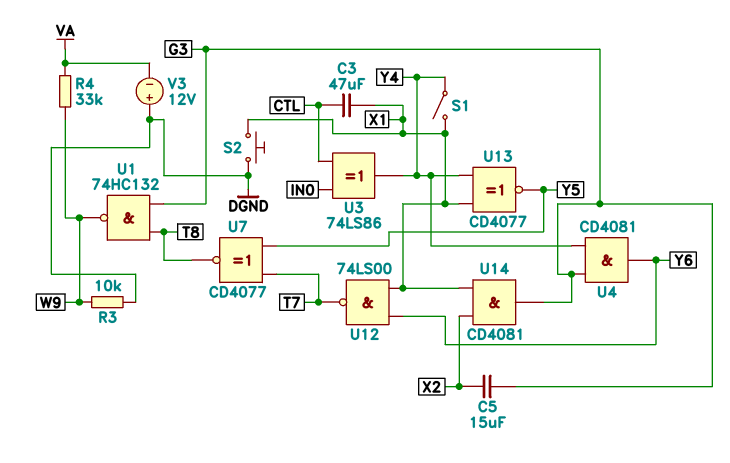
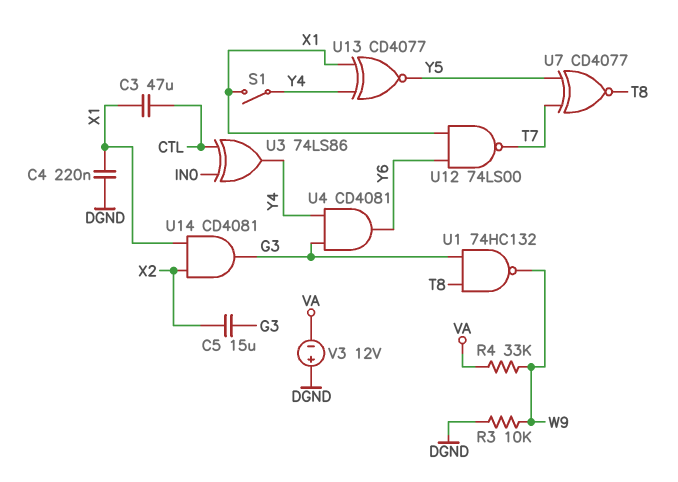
C4: none -> 220nF (DGND, X1)
S2: button (DGND, X1) -> none

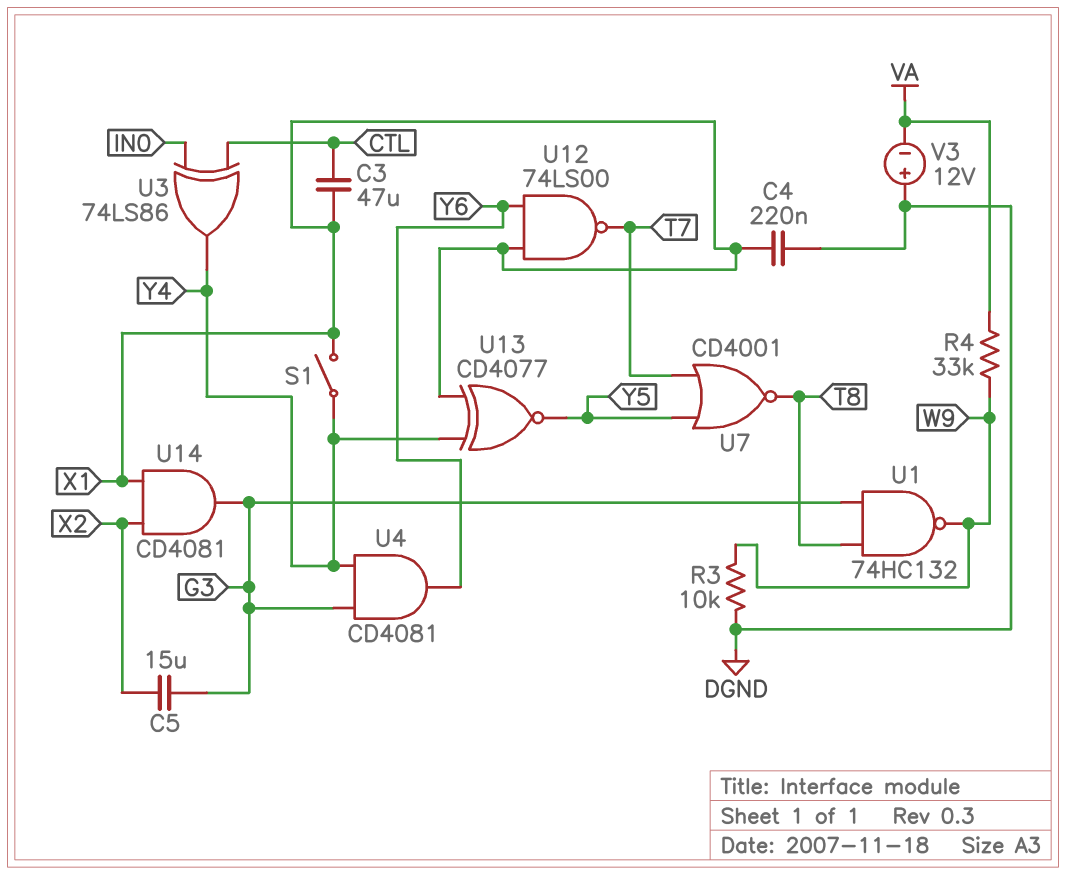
U7: XNOR CD4077 (in T7, in Y5, out T8) -> NOR CD4001 (in T7, in Y5, out T8)

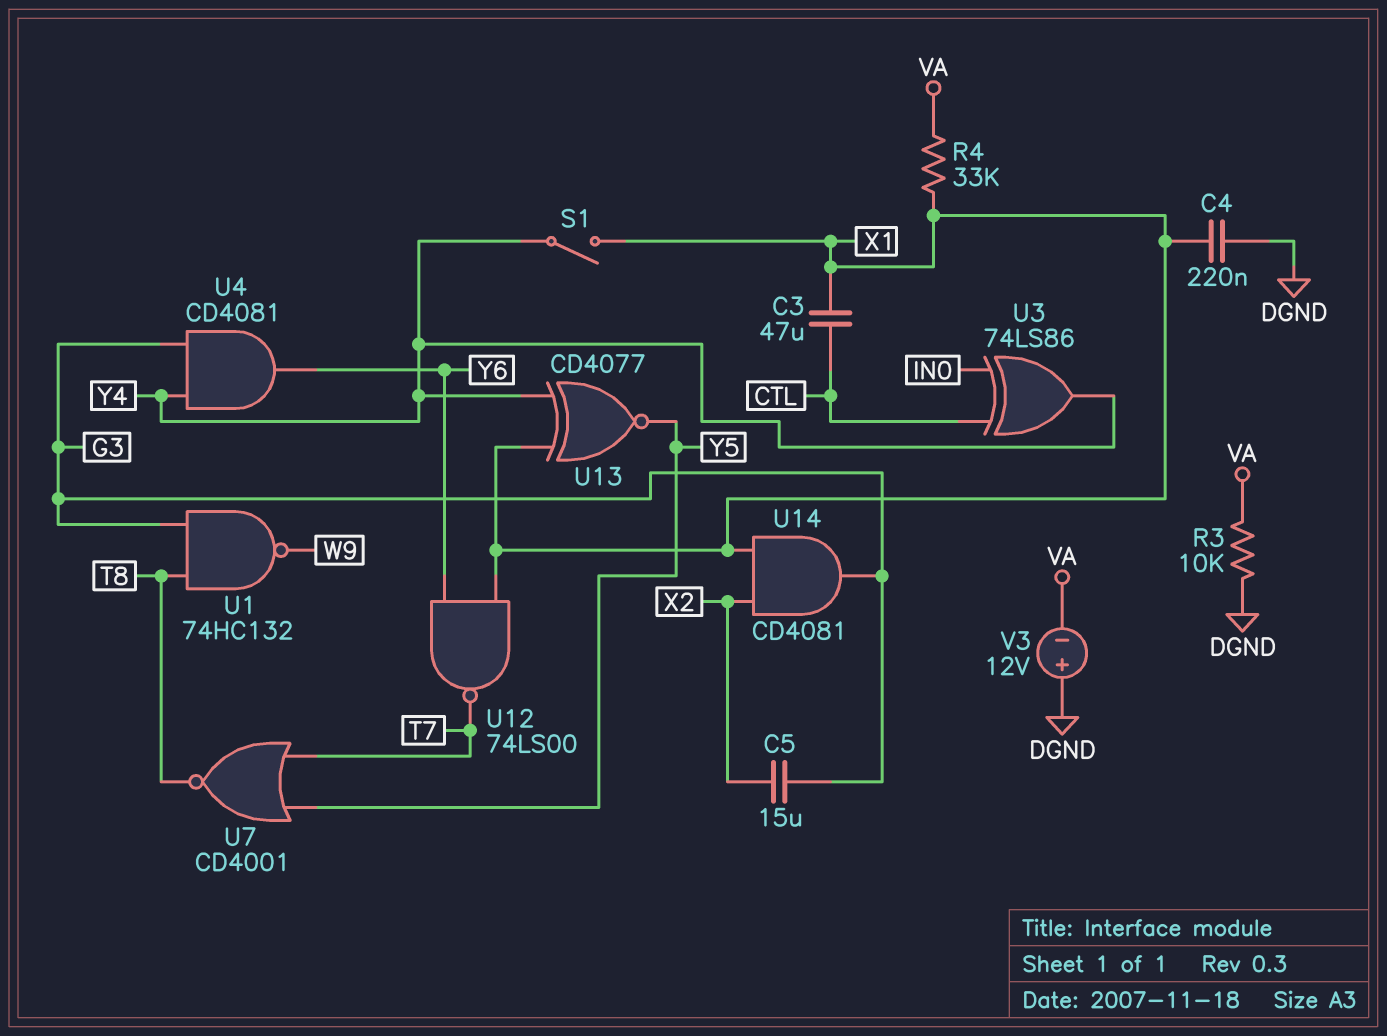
R3: 10k (DGND, W9) -> 10k (DGND, VA)
R4: 33k (VA, W9) -> 33k (VA, X1)

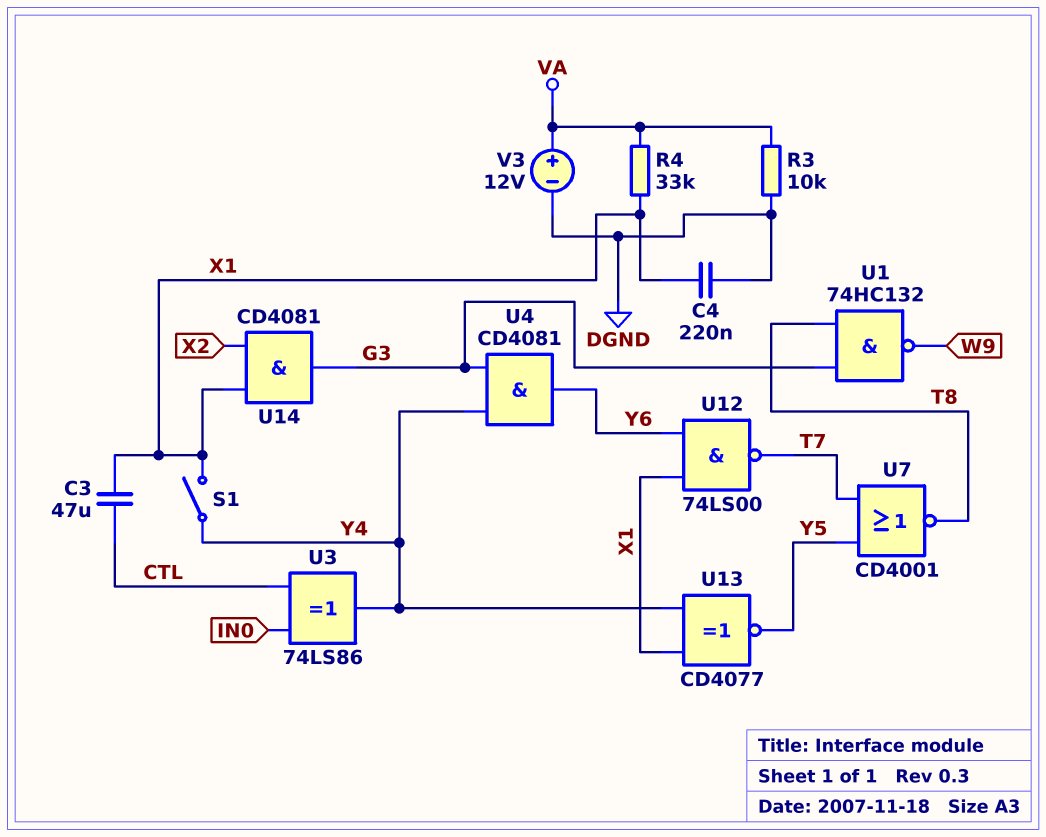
C5: 15uF (G3, X2) -> none
V3: 12V (plus DGND, minus VA) -> 12V (plus VA, minus DGND)

